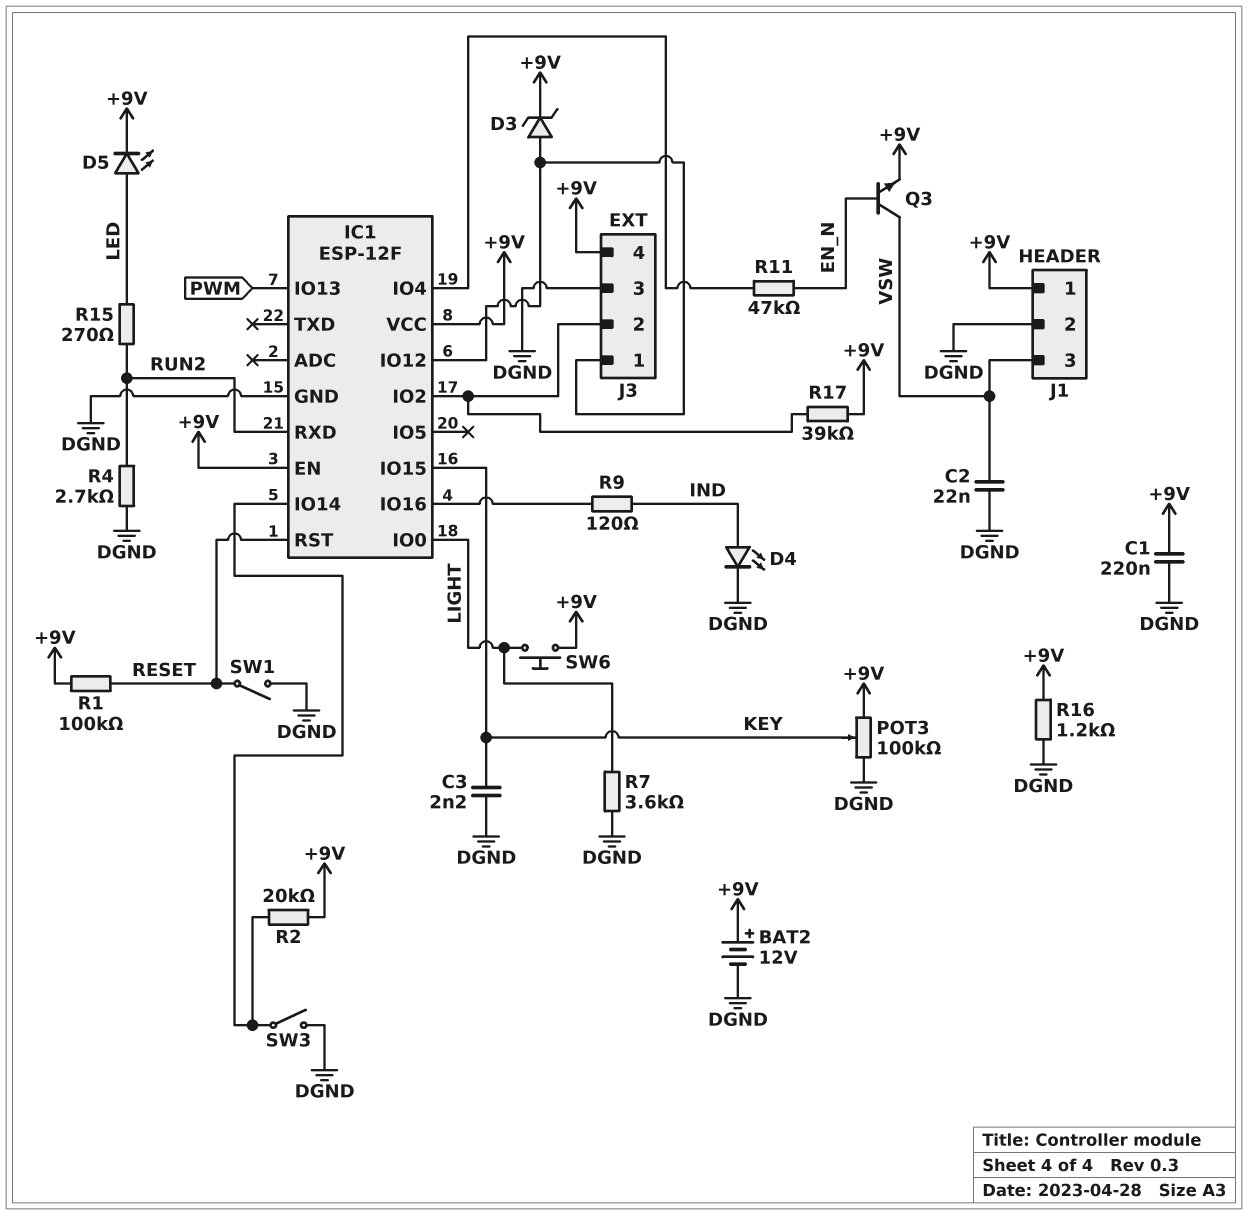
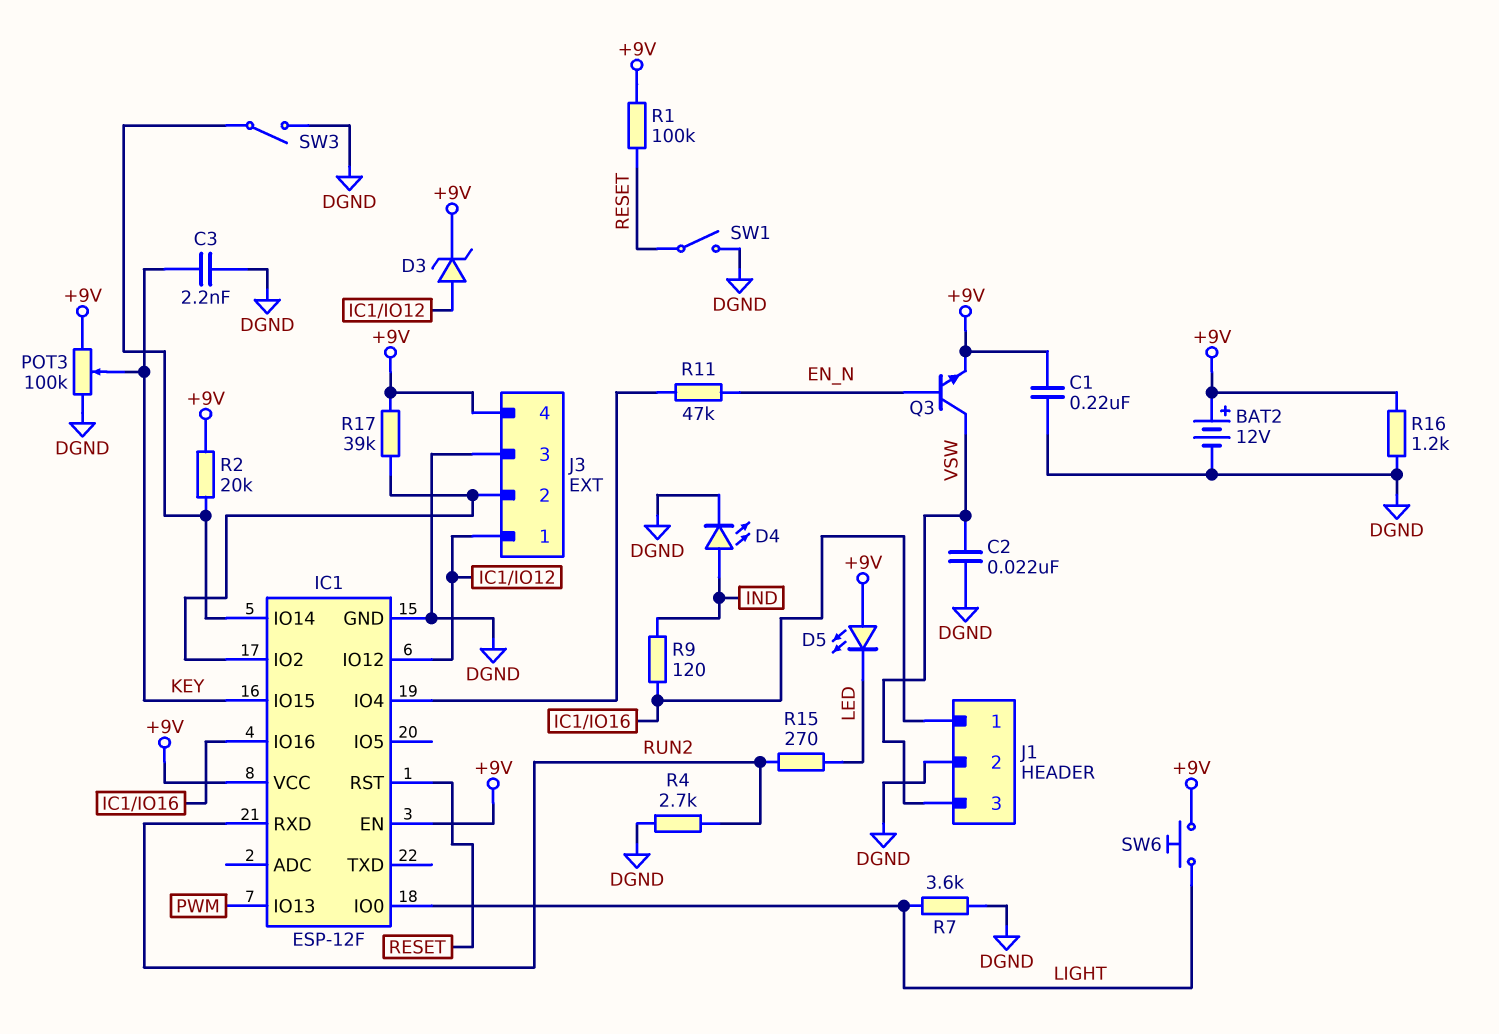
D5: LED (A LED, K +9V) -> LED (A +9V, K LED)
J1 pin 1: +9V -> IC1/IO16

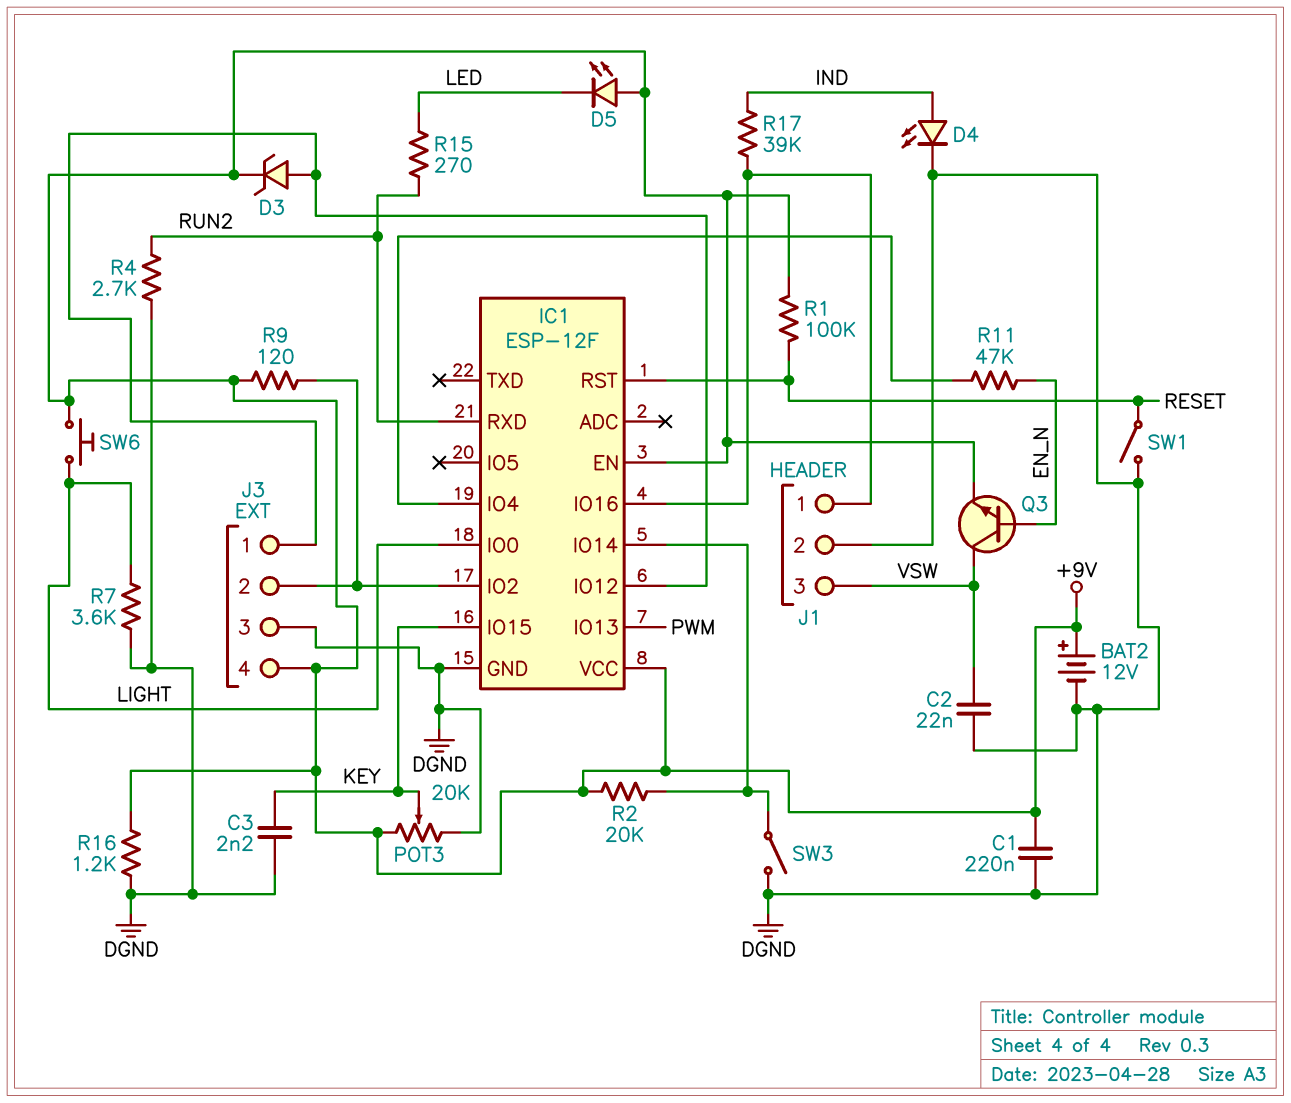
POT3: 100k (+9V, DGND, wiper KEY) -> 20k (+9V, DGND, wiper KEY)
R9: 120 (IC1/IO16, IND) -> 120 (+9V, IC1/IO2)
R17: 39k (+9V, IC1/IO2) -> 39k (IC1/IO16, IND)

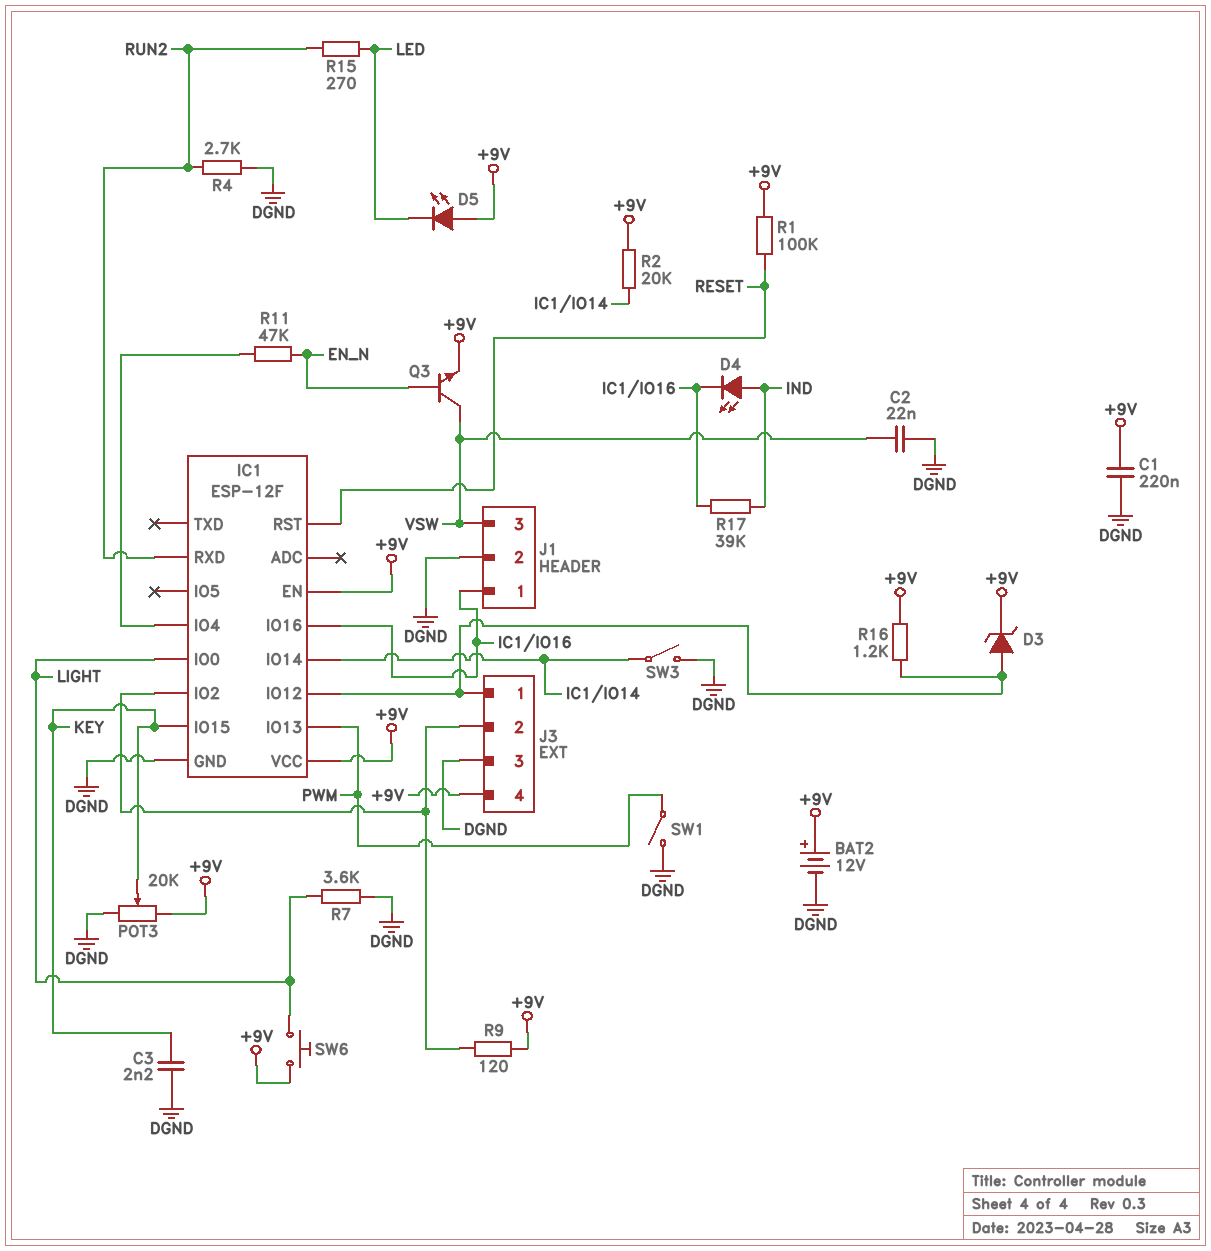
D4: LED (A IND, K DGND) -> LED (A IND, K IC1/IO16)
R16: 1.2k (+9V, DGND) -> 1.2k (+9V, IC1/IO12)
SW1: switch (DGND, RESET) -> switch (DGND, PWM)

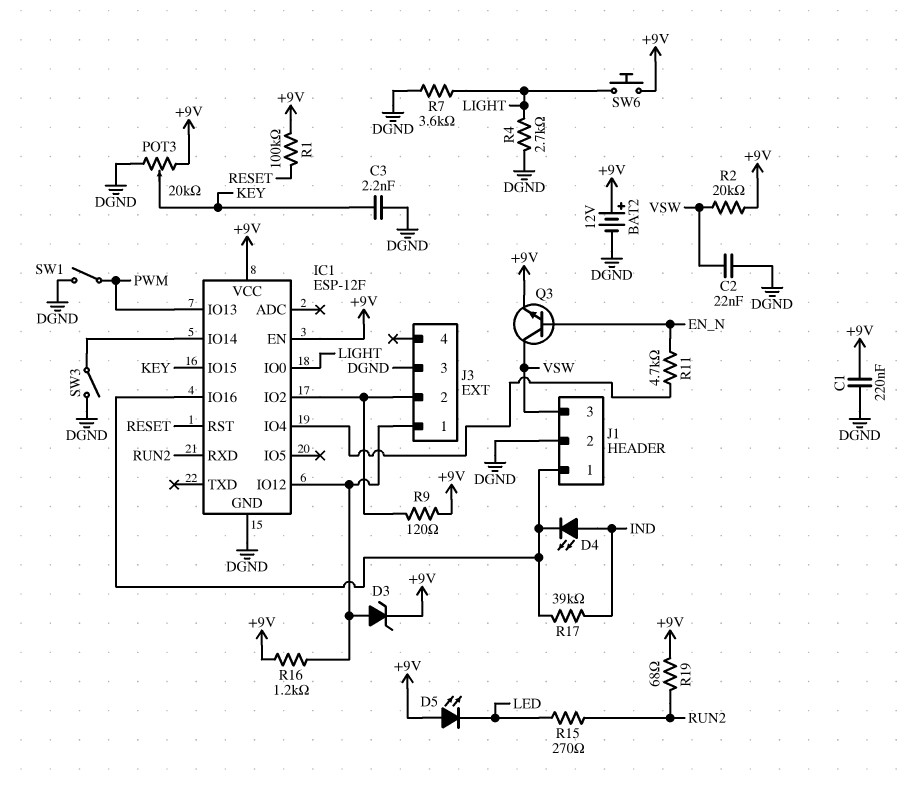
J3 pin 4: +9V -> none
R2: 20k (+9V, IC1/IO14) -> 20k (+9V, VSW)
R4: 2.7k (DGND, RUN2) -> 2.7k (DGND, LIGHT)
R11: 47k (EN_N, IC1/IO4) -> 4.7k (EN_N, IC1/IO4)
R19: none -> 68 (+9V, RUN2)

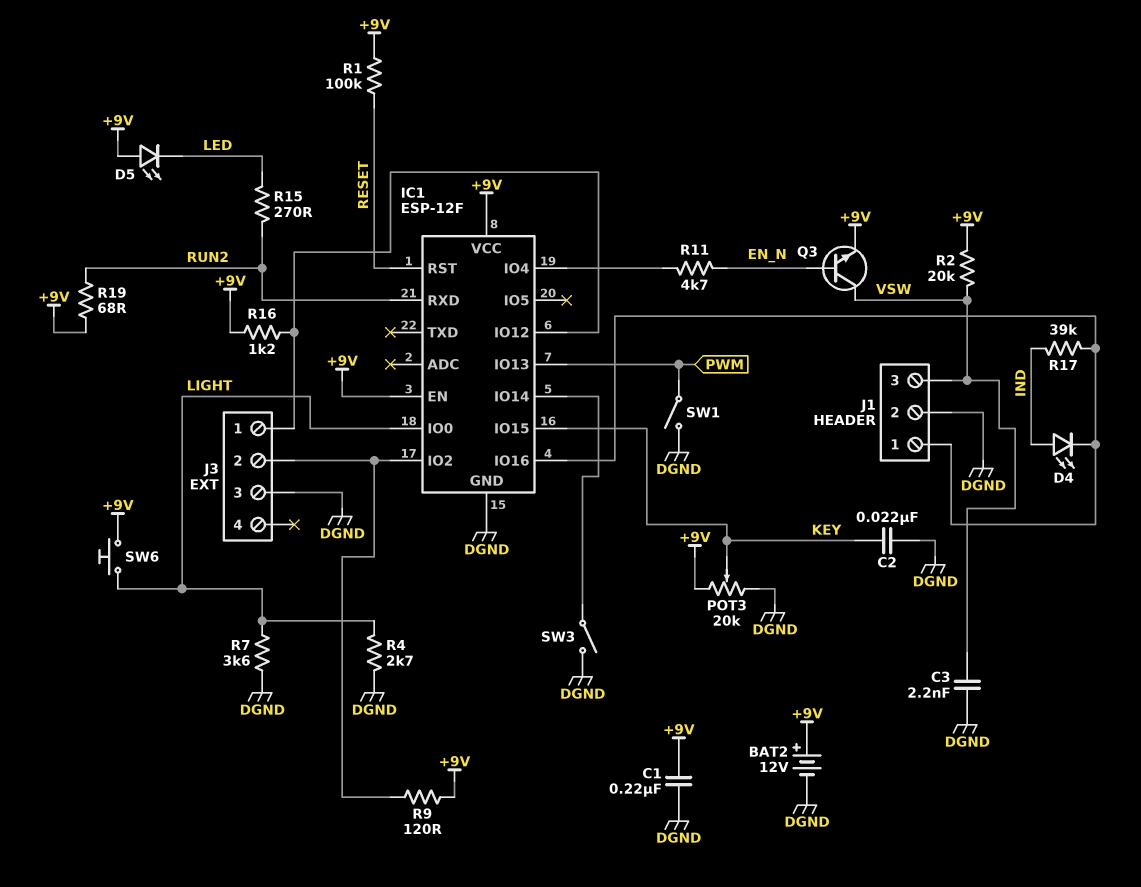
C2: 22nF (DGND, VSW) -> 22nF (DGND, KEY)
C3: 2.2nF (DGND, KEY) -> 2.2nF (DGND, VSW)
D3: zener (A IC1/IO12, K +9V) -> none

